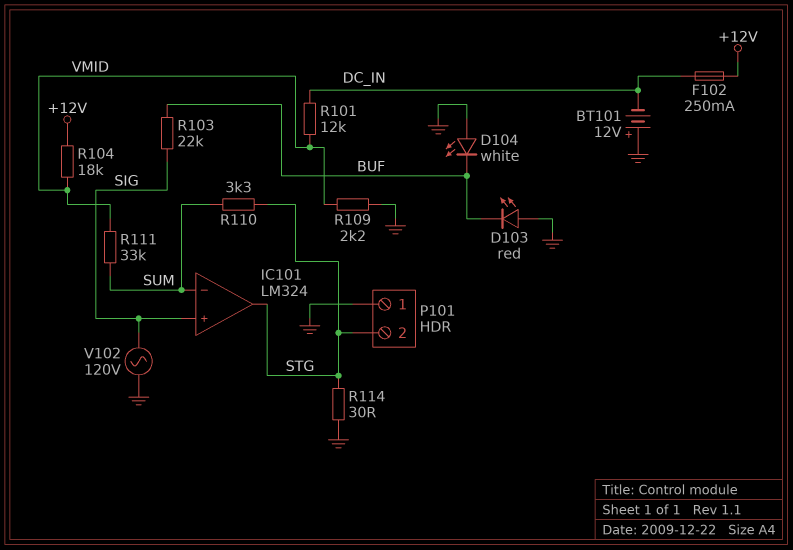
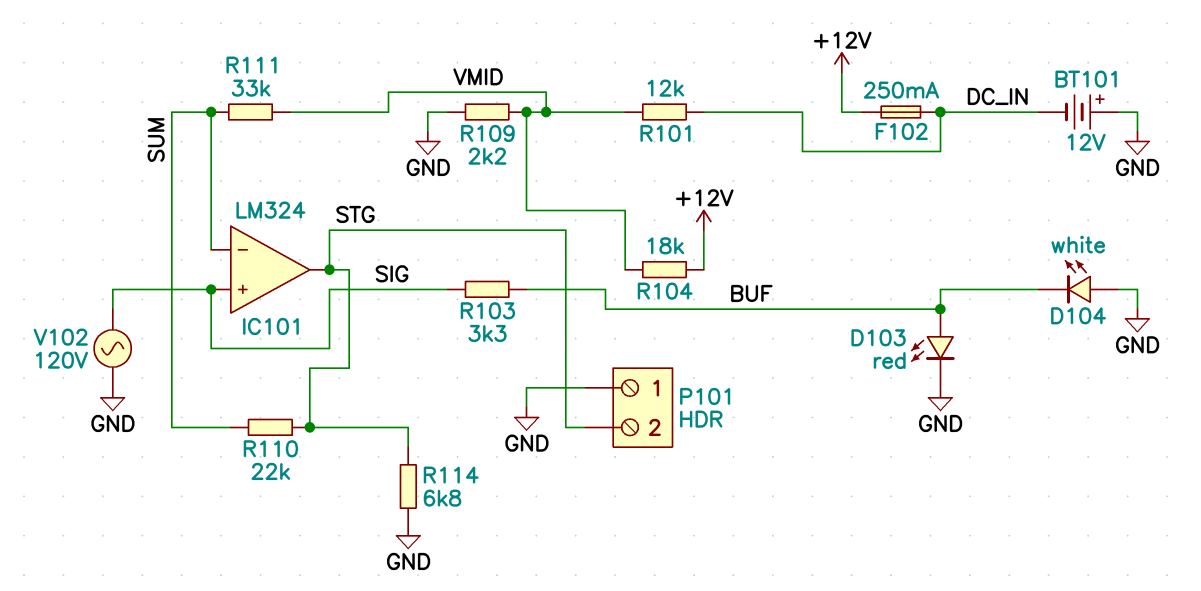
D103: LED red (A GND, K BUF) -> LED red (A BUF, K GND)
R103: 22k (BUF, SIG) -> 3.3k (BUF, SIG)
R110: 3.3k (STG, SUM) -> 22k (STG, SUM)
R114: 30 (GND, STG) -> 6.8k (GND, STG)

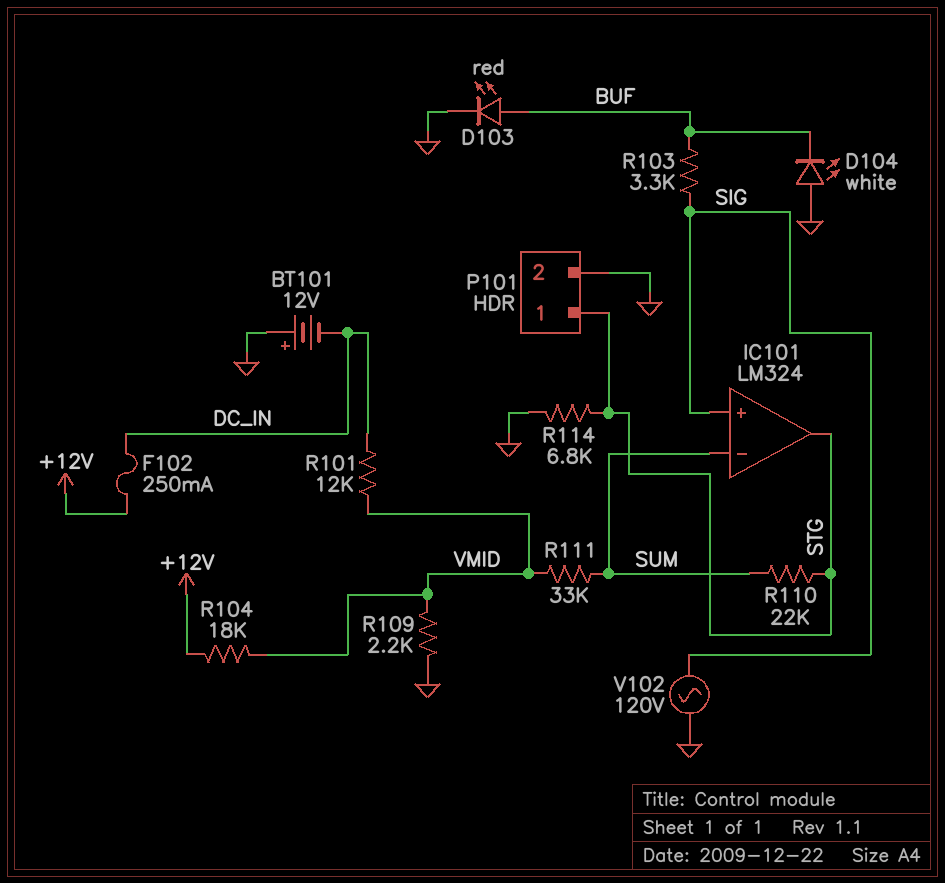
P101 pin 1: GND -> STG
P101 pin 2: STG -> GND

